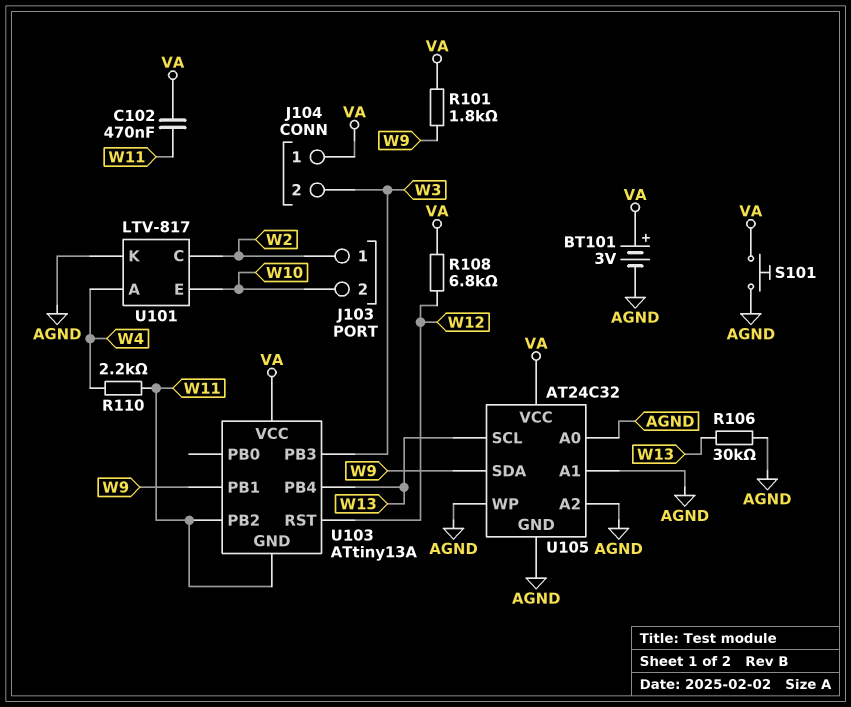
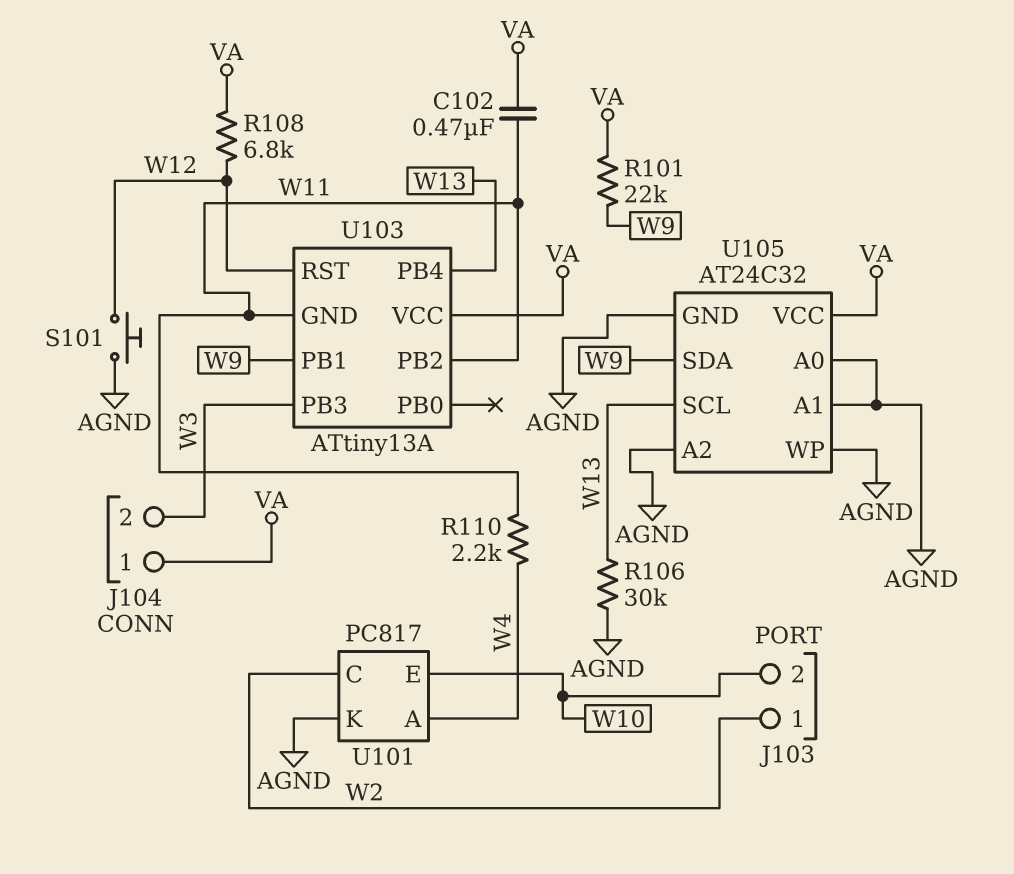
BT101: 3V (plus VA, minus AGND) -> none
R101: 1.8k (VA, W9) -> 22k (VA, W9)
S101: button (AGND, VA) -> button (AGND, W12)
U101: LTV-817 -> PC817

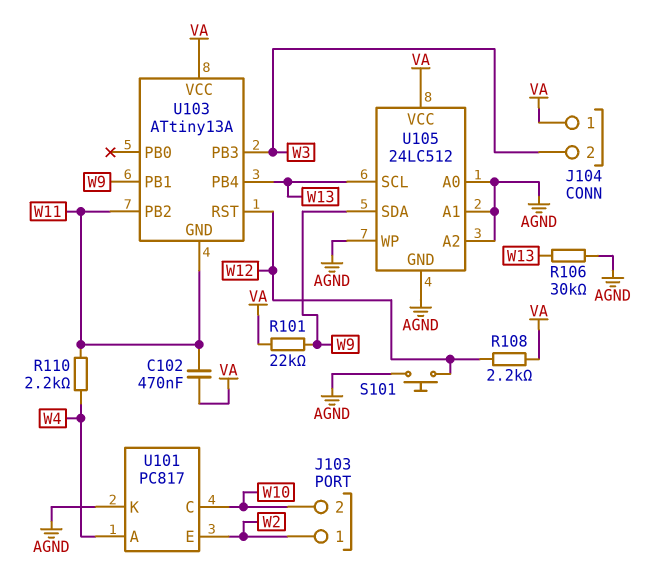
R108: 6.8k (VA, W12) -> 2.2k (VA, W12)
U101 pin C: W2 -> W10
U101 pin E: W10 -> W2
U105: AT24C32 -> 24LC512

